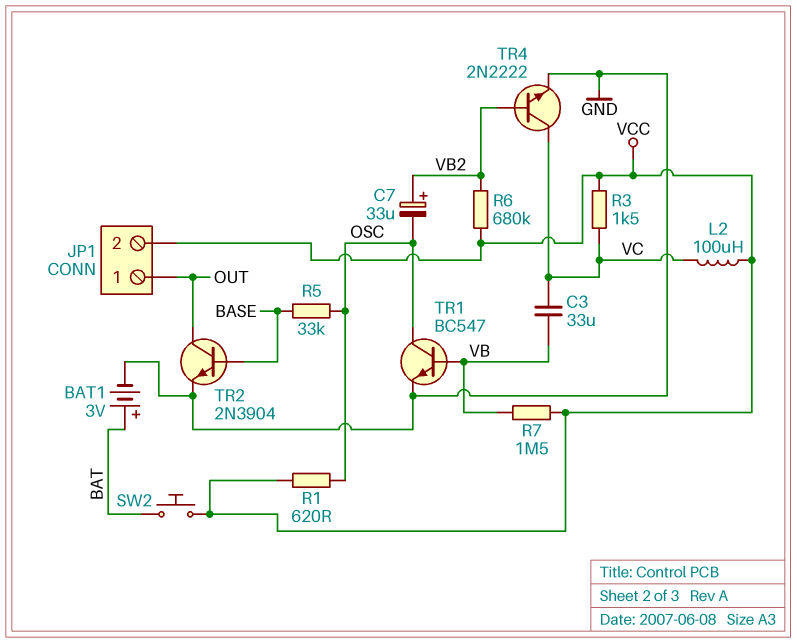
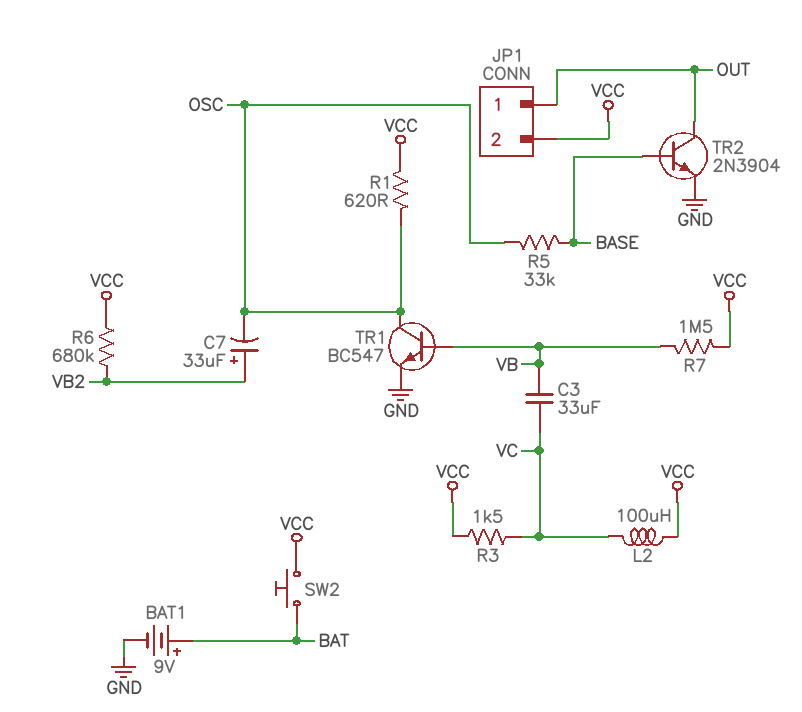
BAT1: 3V (plus BAT, minus GND) -> 9V (plus BAT, minus GND)
TR4: NPN 2N2222 (B VB2, C VC, E GND) -> none

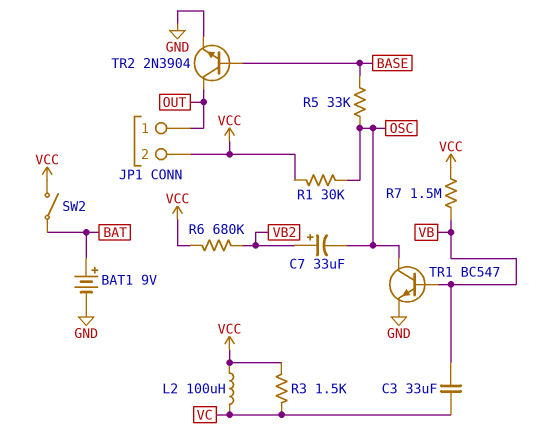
R1: 620 (OSC, VCC) -> 30k (OSC, VCC)
SW2: button (BAT, VCC) -> switch (BAT, VCC)

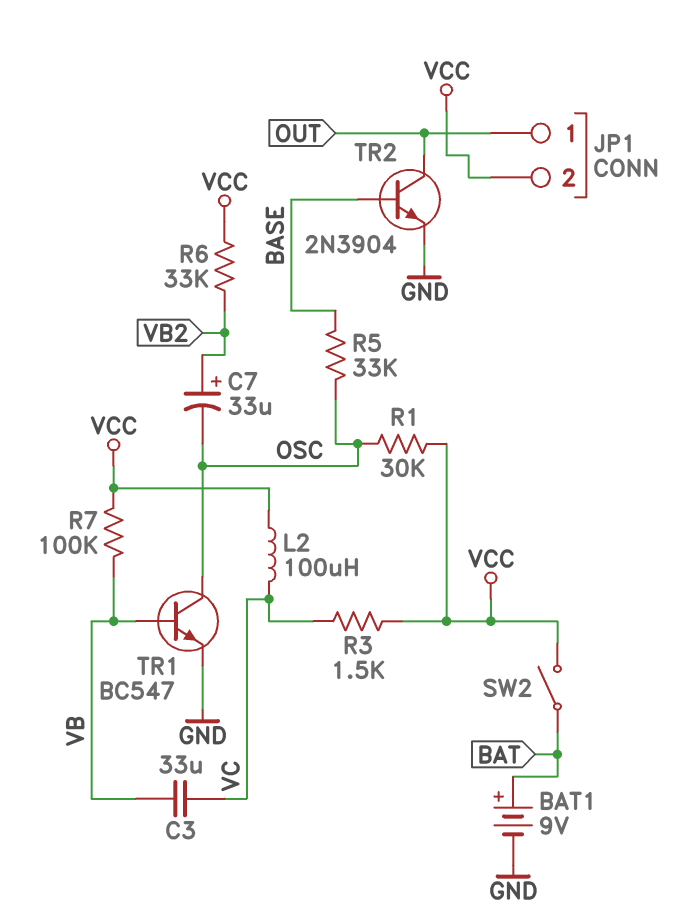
R6: 680k (VB2, VCC) -> 33k (VB2, VCC)
R7: 1.5M (VB, VCC) -> 100k (VB, VCC)

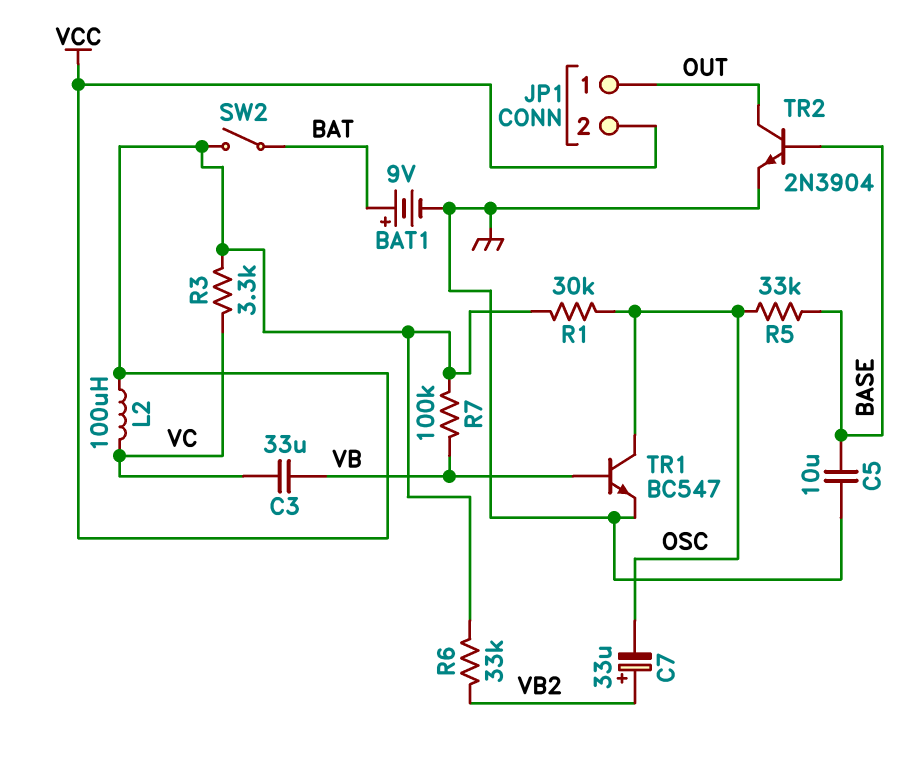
C5: none -> 10uF (BASE, GND)
R3: 1.5k (VC, VCC) -> 3.3k (VC, VCC)

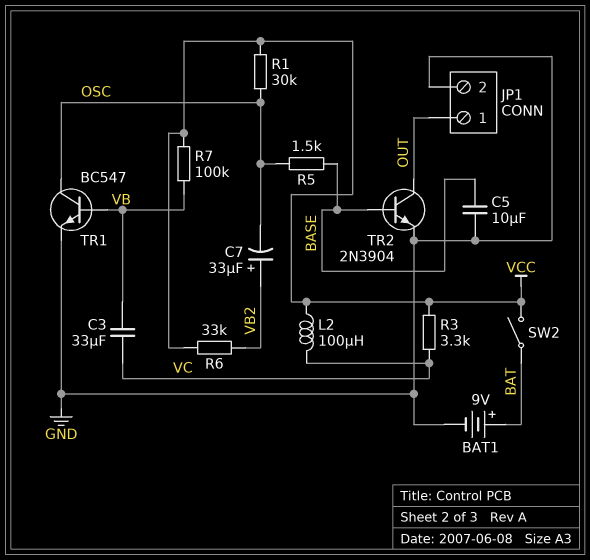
JP1 pin 2: VCC -> GND
R5: 33k (BASE, OSC) -> 1.5k (BASE, OSC)

